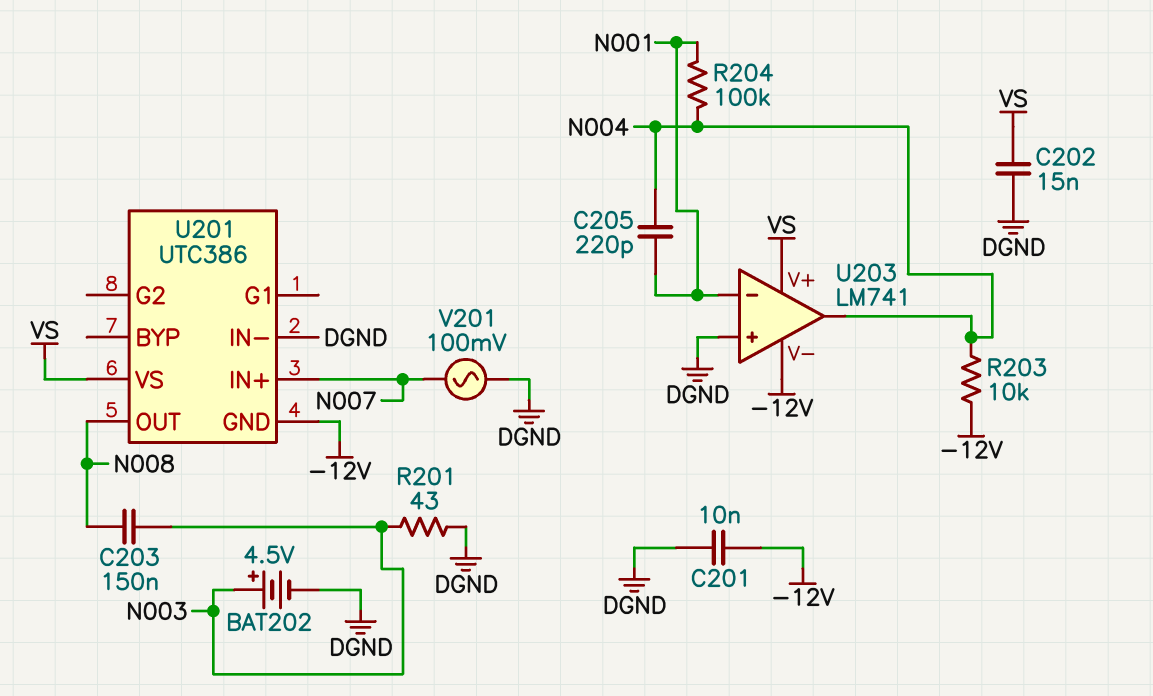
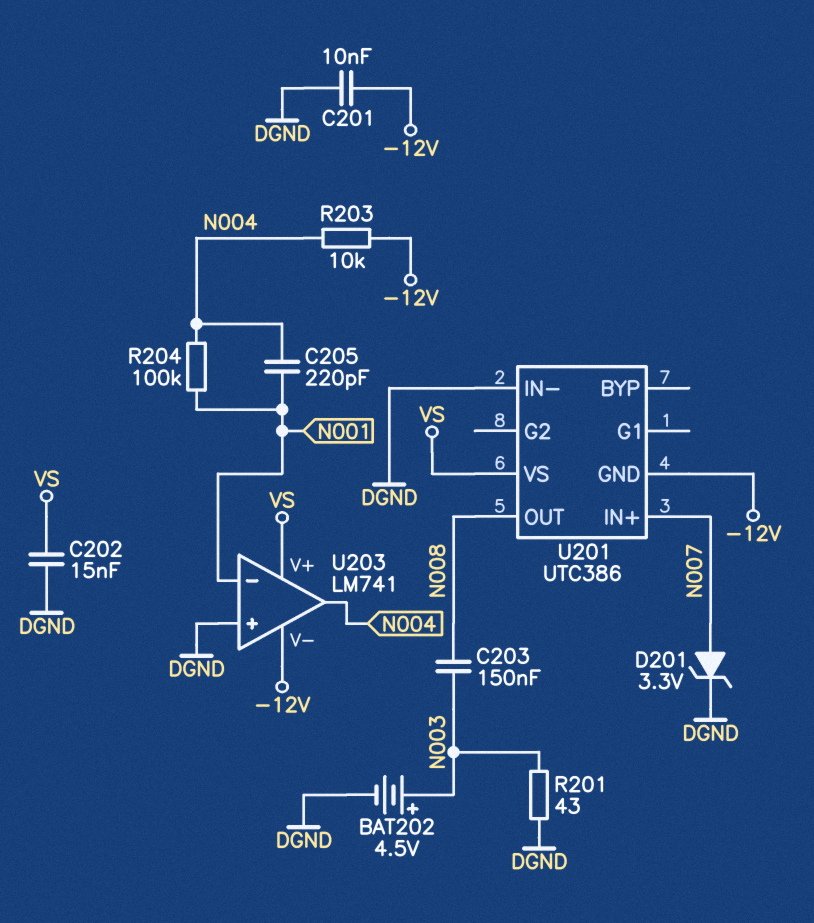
D201: none -> zener 3.3V (A N007, K DGND)
V201: AC 100mV (DGND, N007) -> none

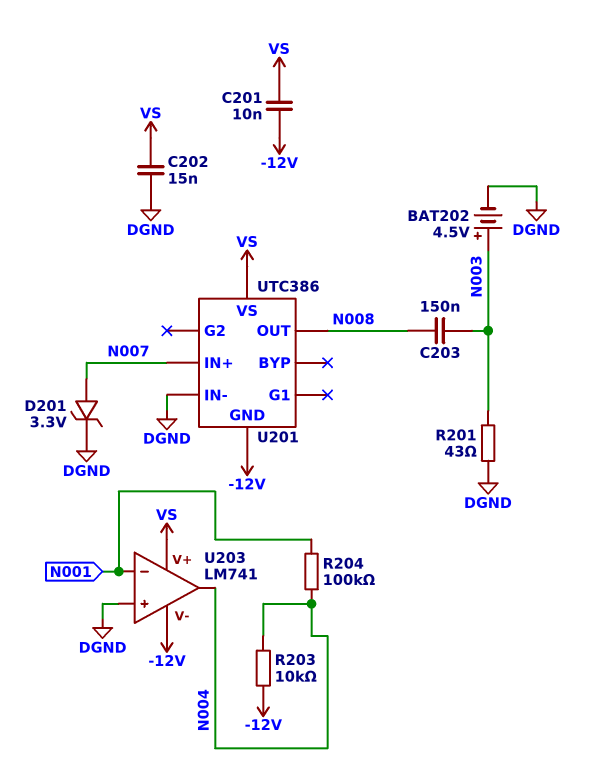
C201: 10nF (-12V, DGND) -> 10nF (-12V, VS)
C205: 220pF (N001, N004) -> none

